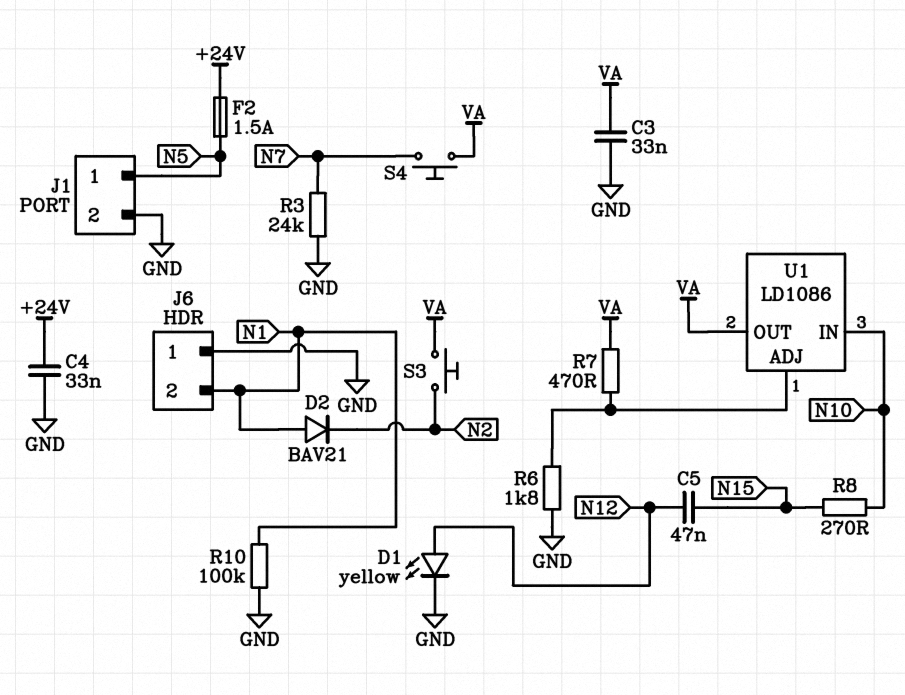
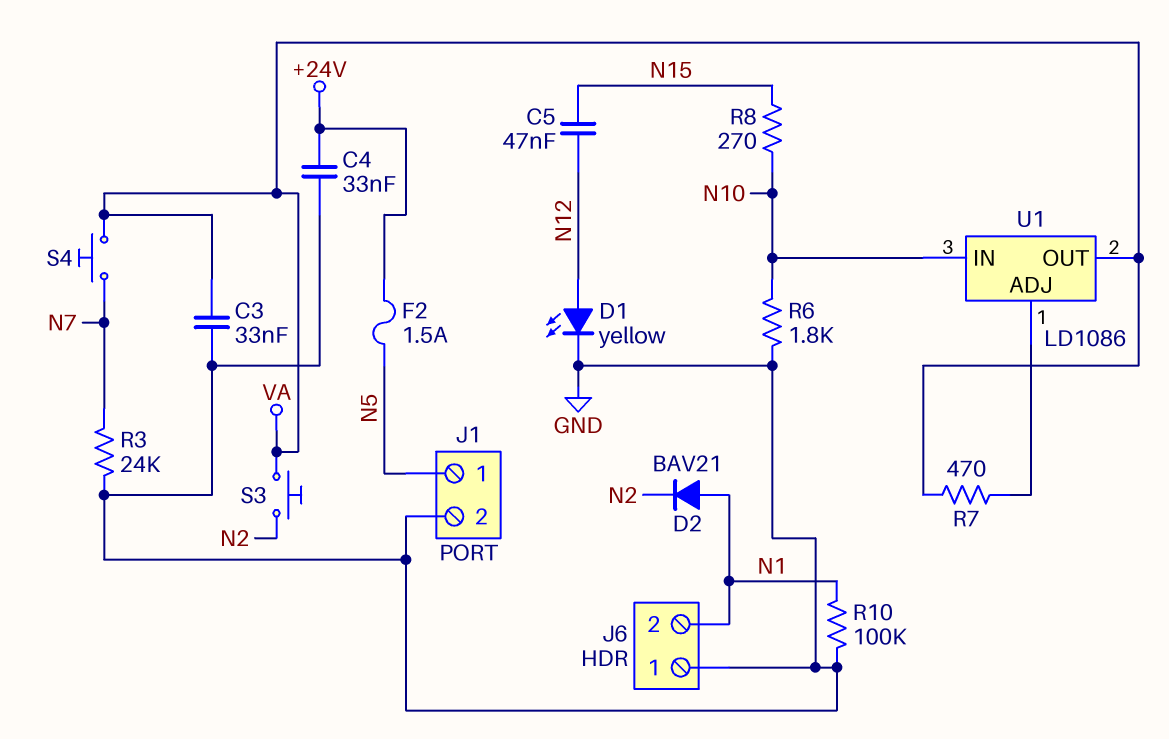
R6: 1.8k (GND, U1/ADJ) -> 1.8k (GND, N10)

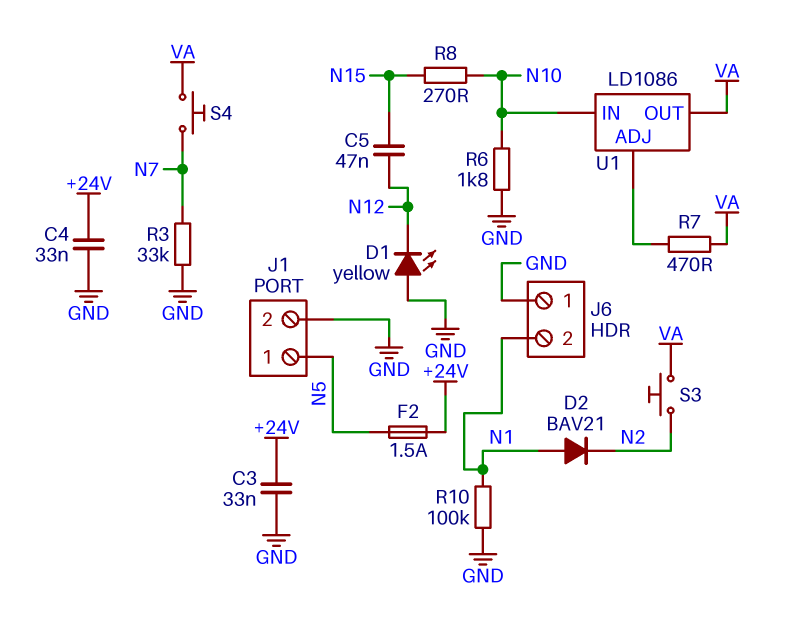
C3: 33nF (GND, VA) -> 33nF (+24V, GND)
D1: LED yellow (A N12, K GND) -> LED yellow (A GND, K N12)
R3: 24k (GND, N7) -> 33k (GND, N7)

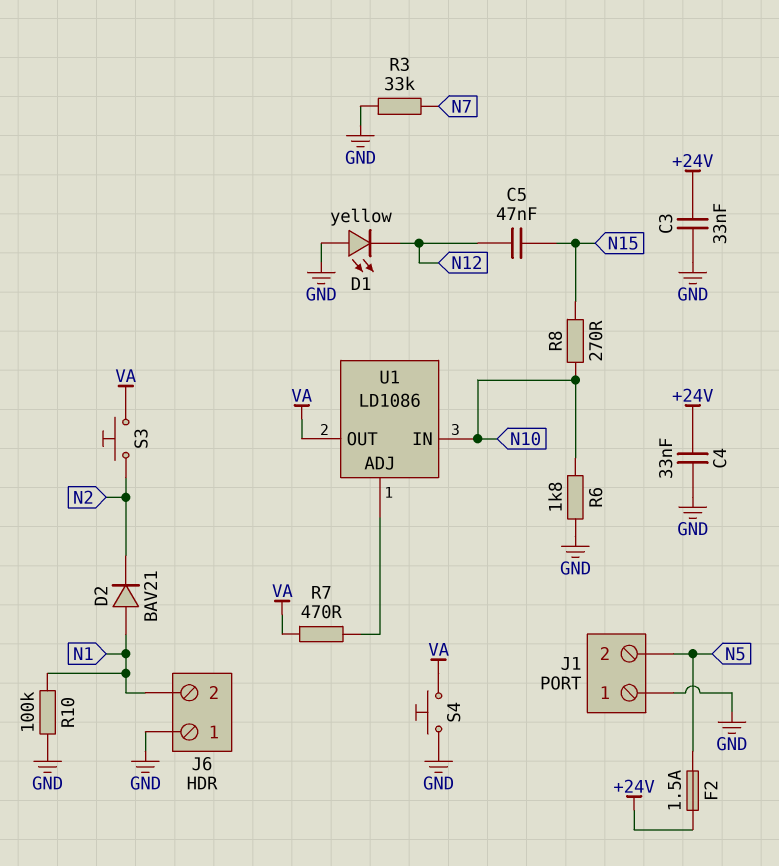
J1 pin 1: N5 -> GND
J1 pin 2: GND -> N5
S4: button (N7, VA) -> button (GND, VA)

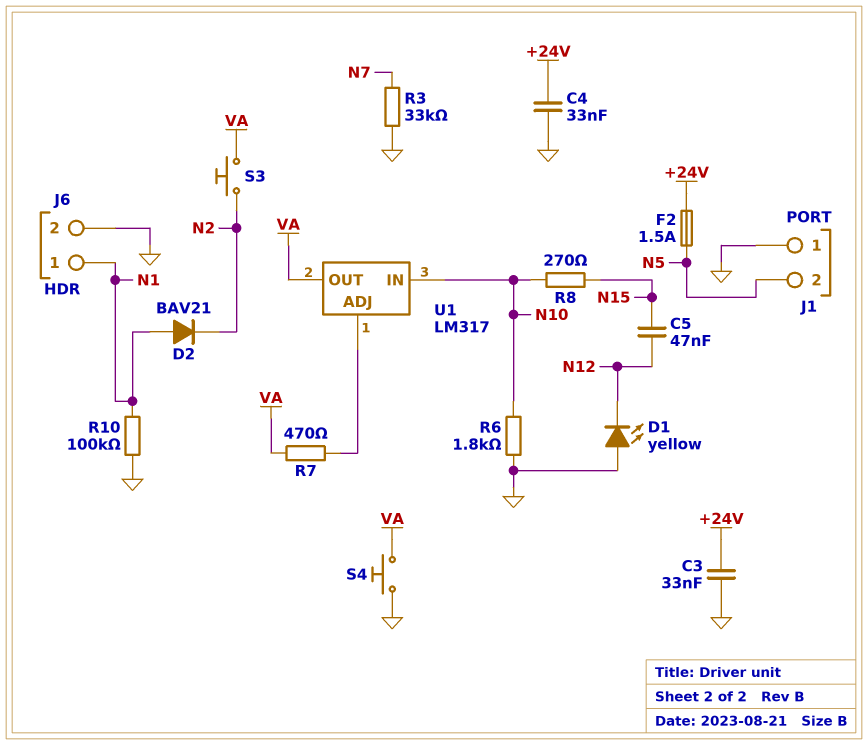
J6 pin 1: GND -> N1
J6 pin 2: N1 -> GND
U1: LD1086 -> LM317

